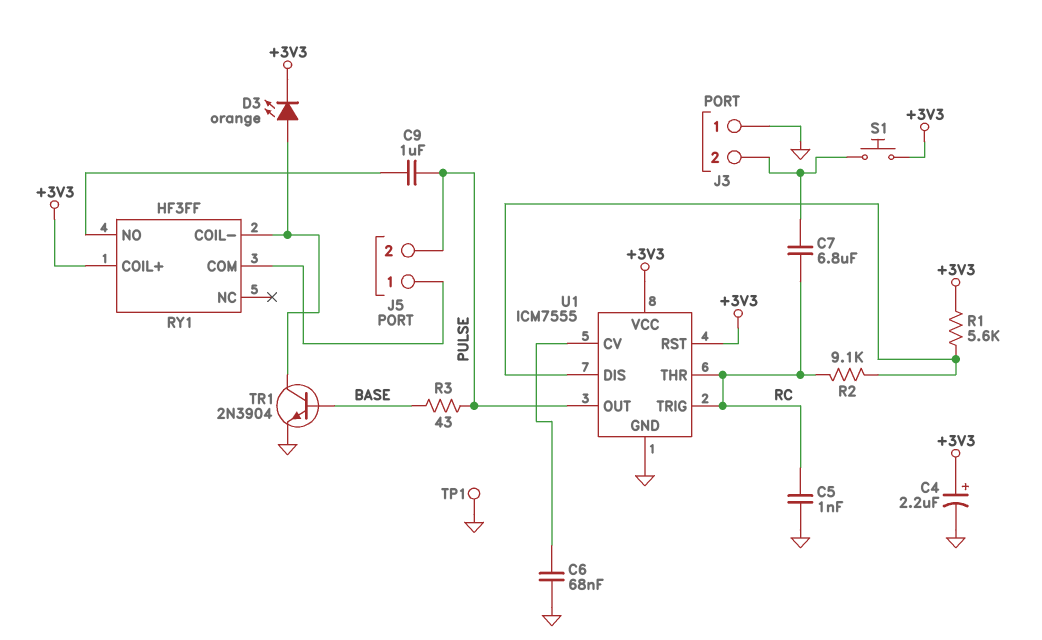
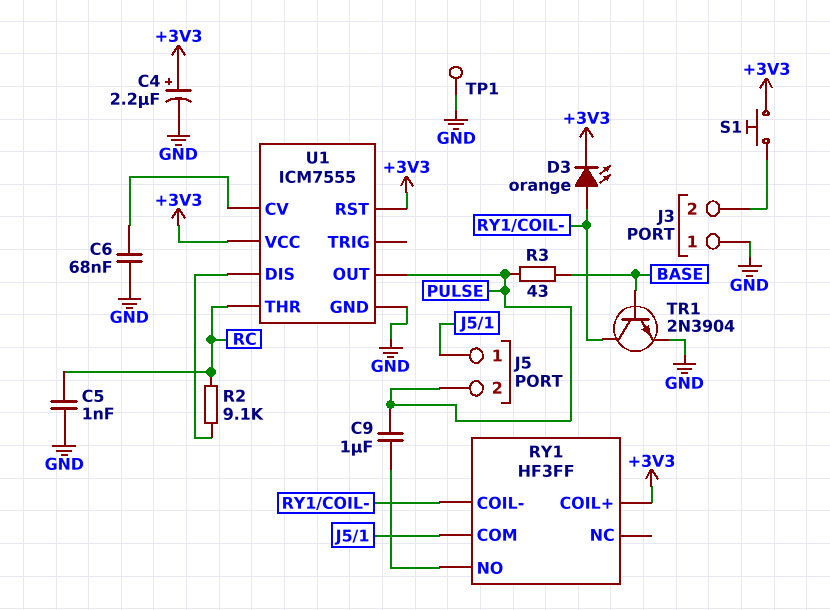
C7: 6.8uF (J3/2, RC) -> none
R1: 5.6k (+3V3, U1/DIS) -> none
U1 pin TRIG: RC -> none

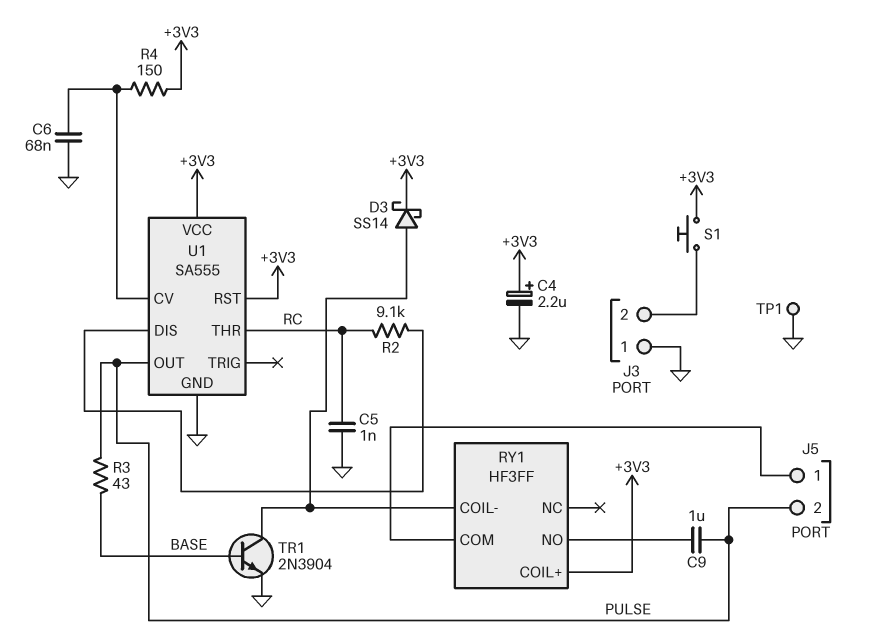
D3: LED orange (A RY1/COIL-, K +3V3) -> schottky SS14 (A RY1/COIL-, K +3V3)
R4: none -> 150 (+3V3, U1/CV)
U1: ICM7555 -> SA555

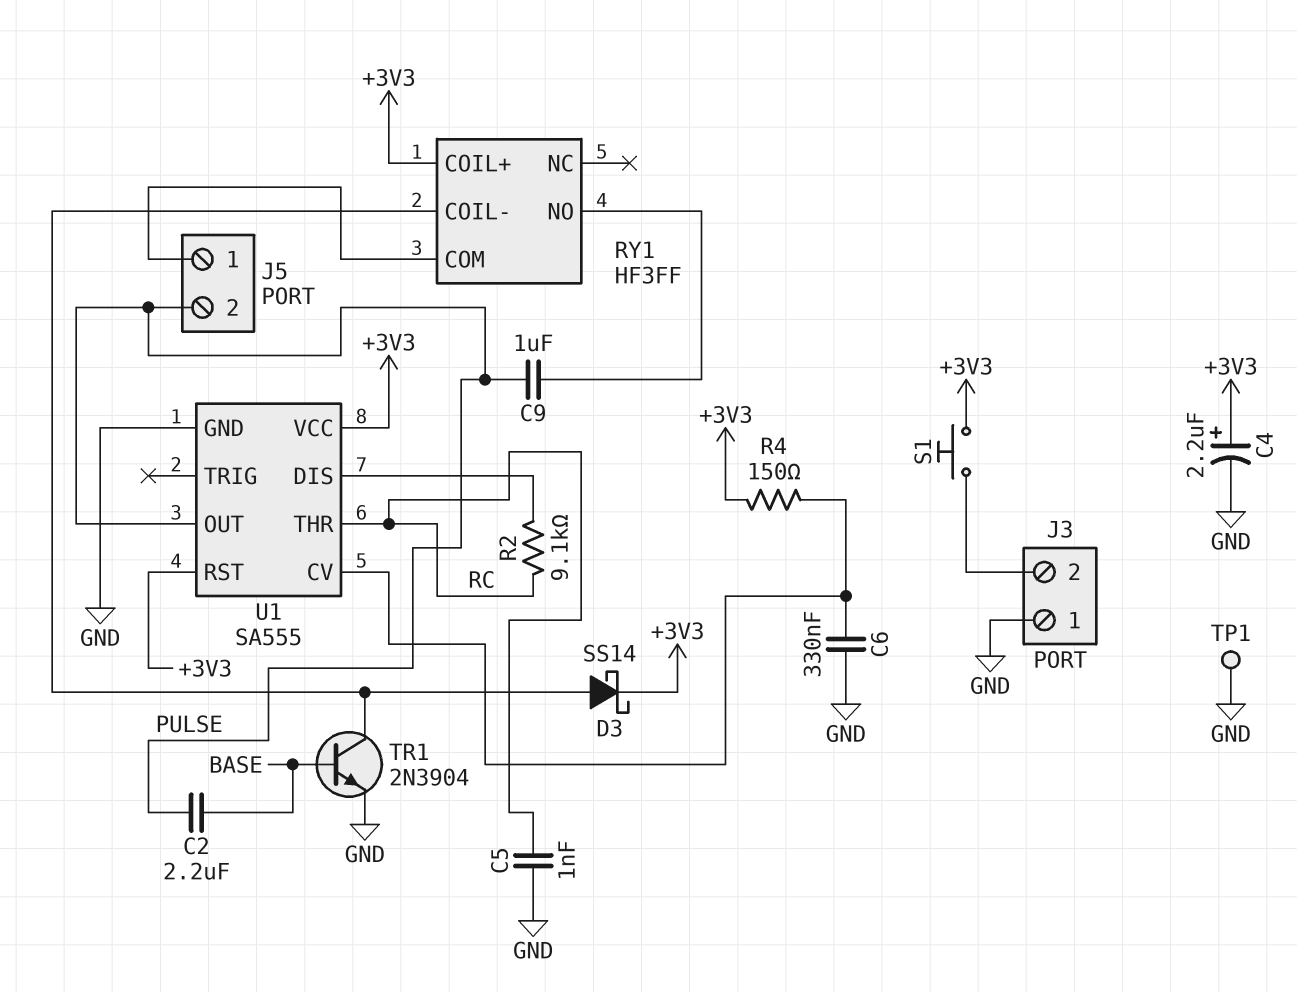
C2: none -> 2.2uF (BASE, PULSE)
C6: 68nF (GND, U1/CV) -> 330nF (GND, U1/CV)
R3: 43 (BASE, PULSE) -> none

